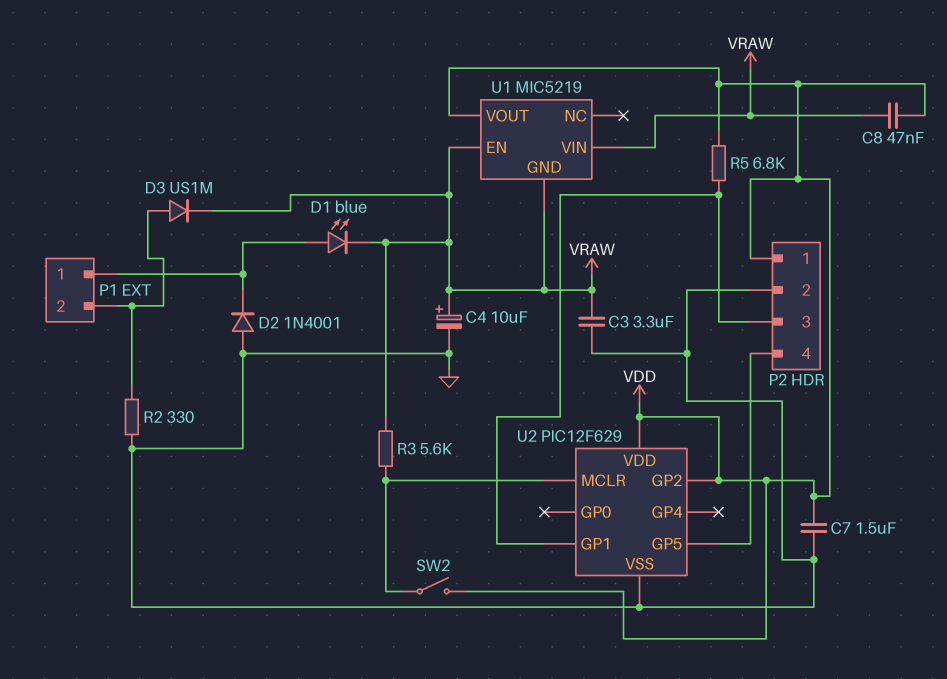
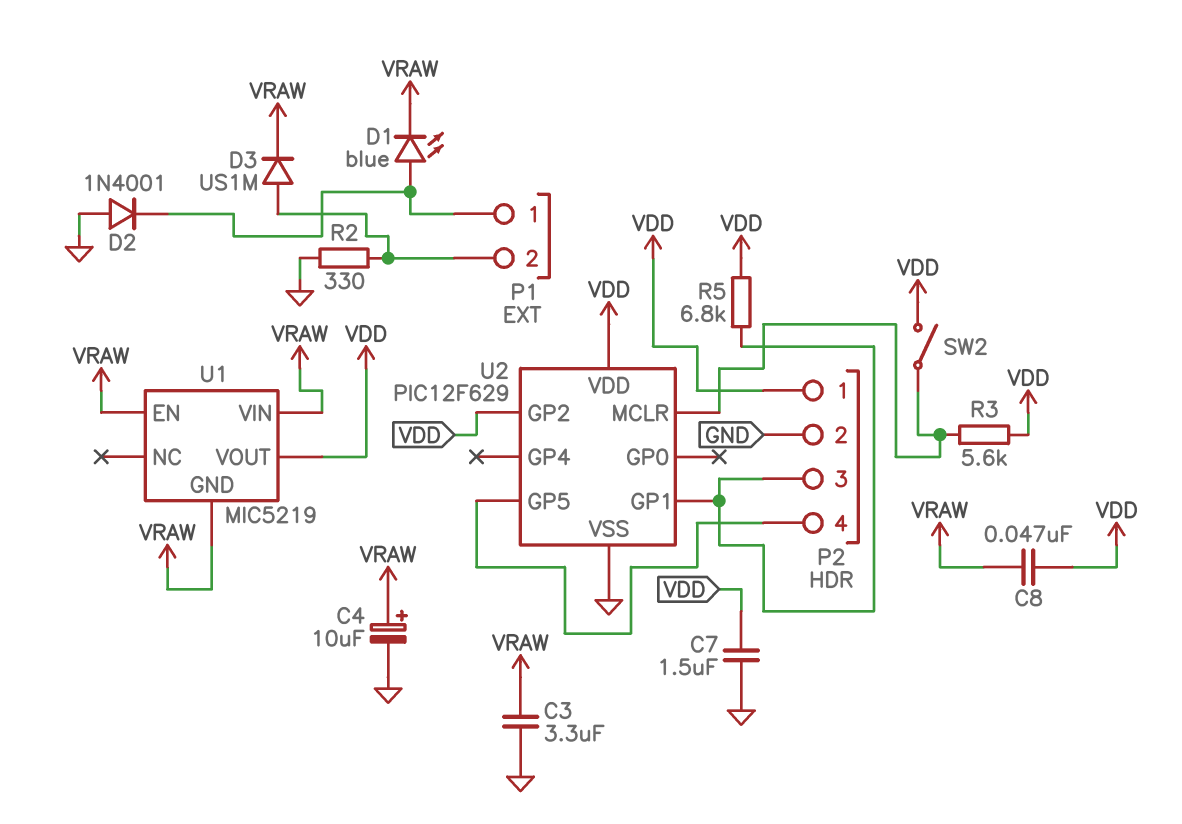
R3: 5.6k (U2/MCLR, VRAW) -> 5.6k (U2/MCLR, VDD)

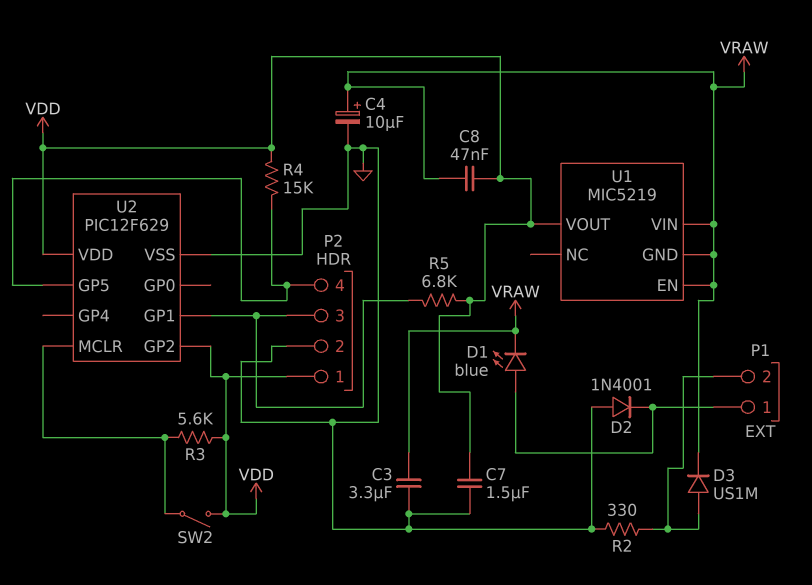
R4: none -> 15k (P2/4, VDD)

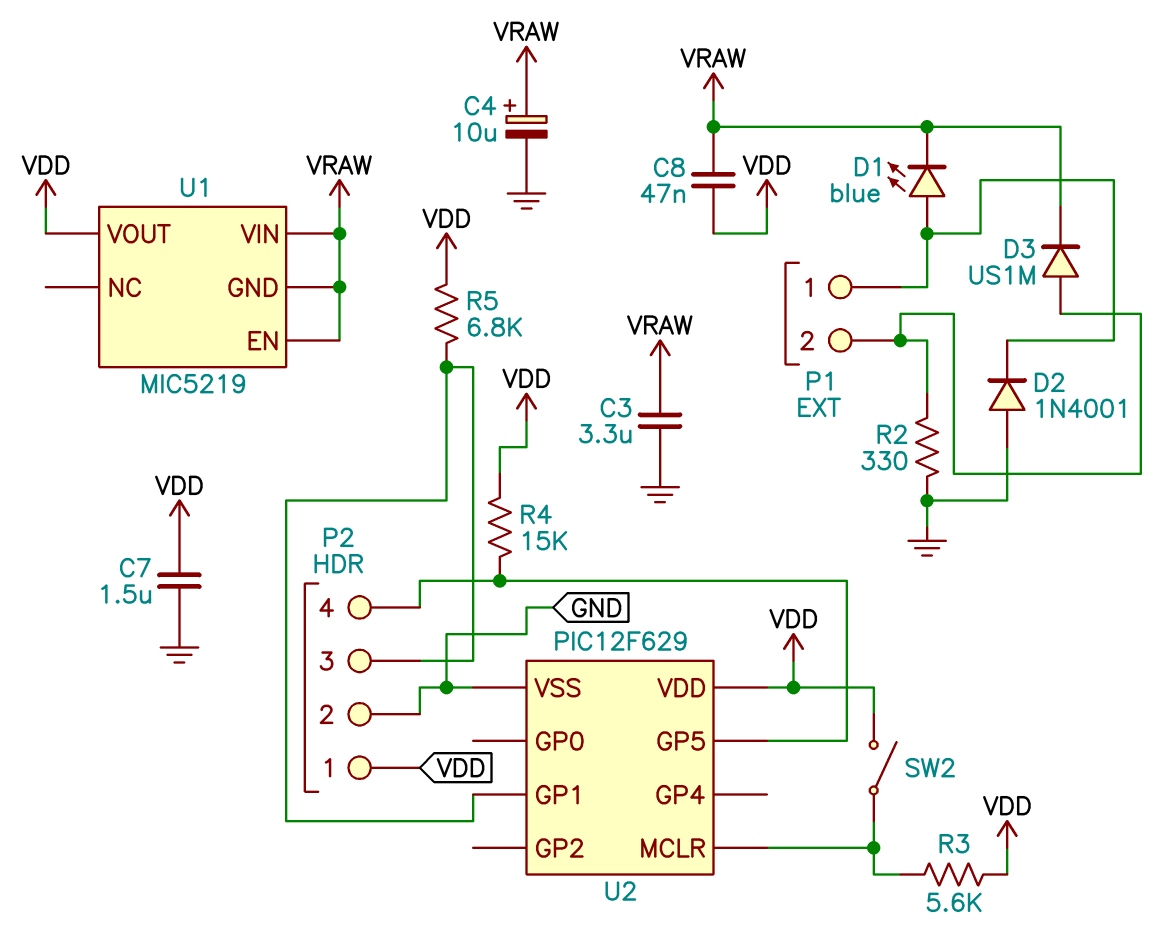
U2 pin GP2: VDD -> none

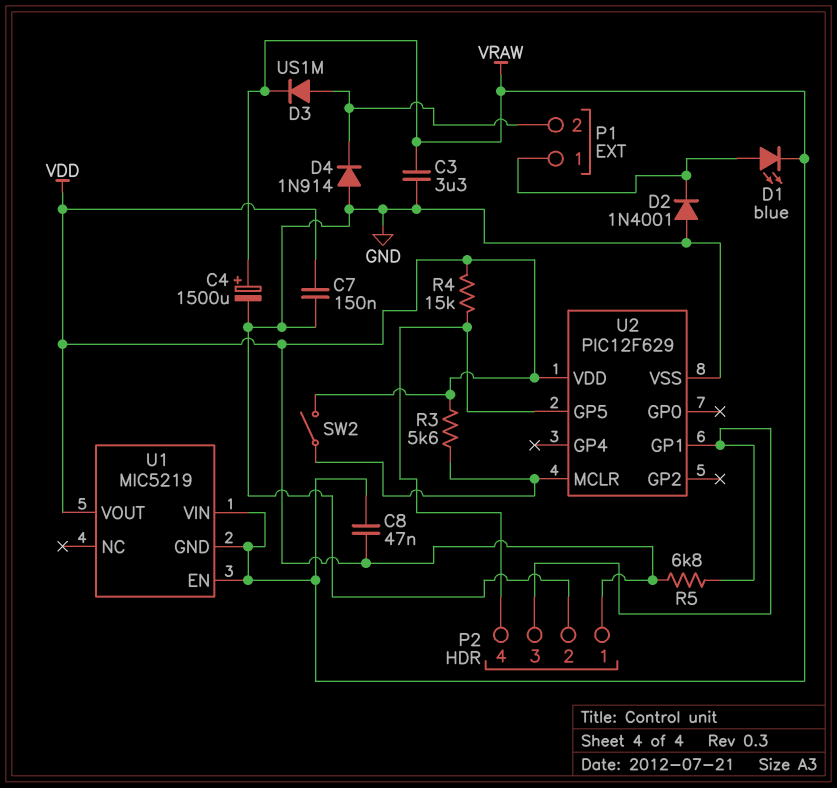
C4: 10uF (plus VRAW, minus GND) -> 1500uF (plus VRAW, minus GND)
C7: 1.5uF (GND, VDD) -> 150nF (GND, VDD)
D4: none -> diode 1N914 (A GND, K P1/2)
R2: 330 (GND, P1/2) -> none

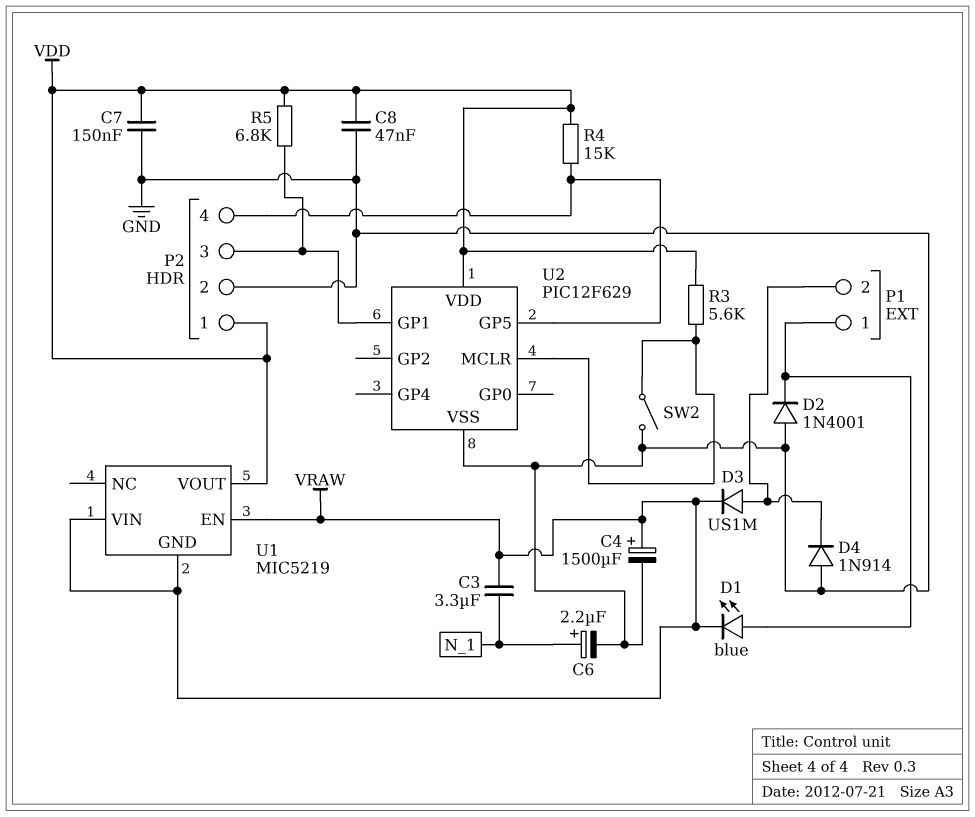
C3: 3.3uF (GND, VRAW) -> 3.3uF (N_1, VRAW)
C6: none -> 2.2uF (plus N_1, minus GND)
C8: 47nF (VDD, VRAW) -> 47nF (GND, VDD)
SW2: switch (U2/MCLR, VDD) -> switch (GND, U2/MCLR)

